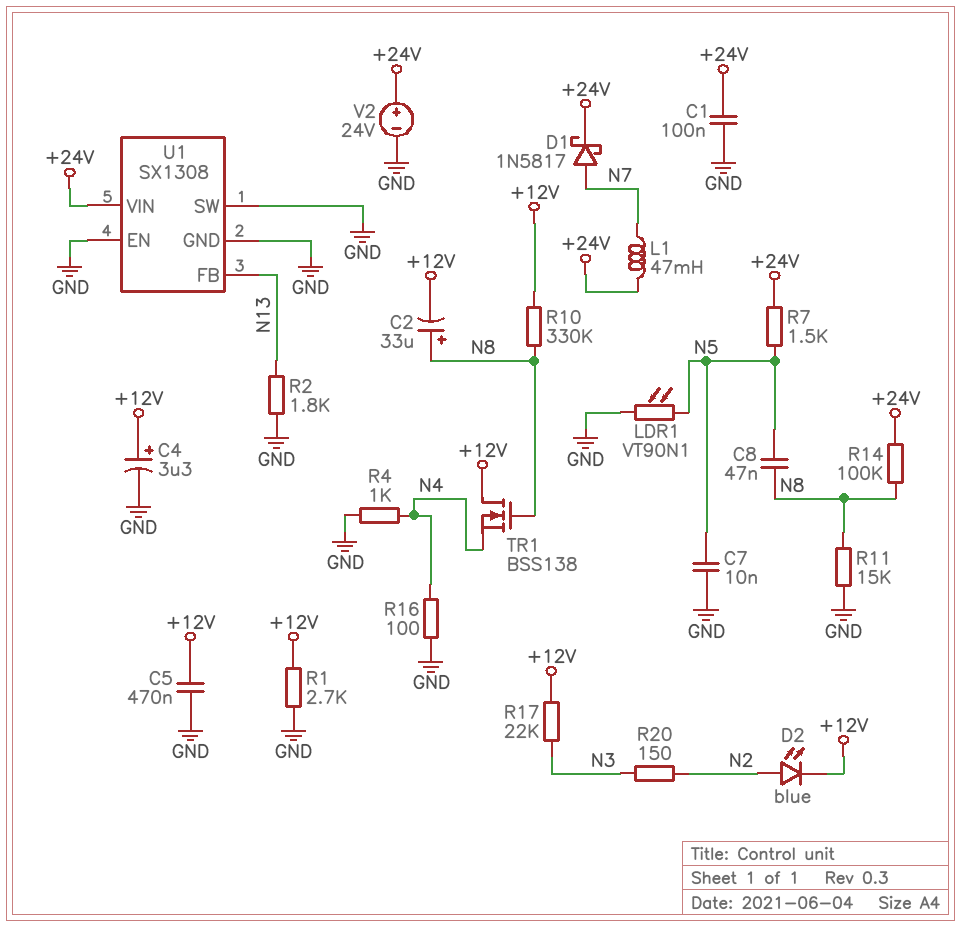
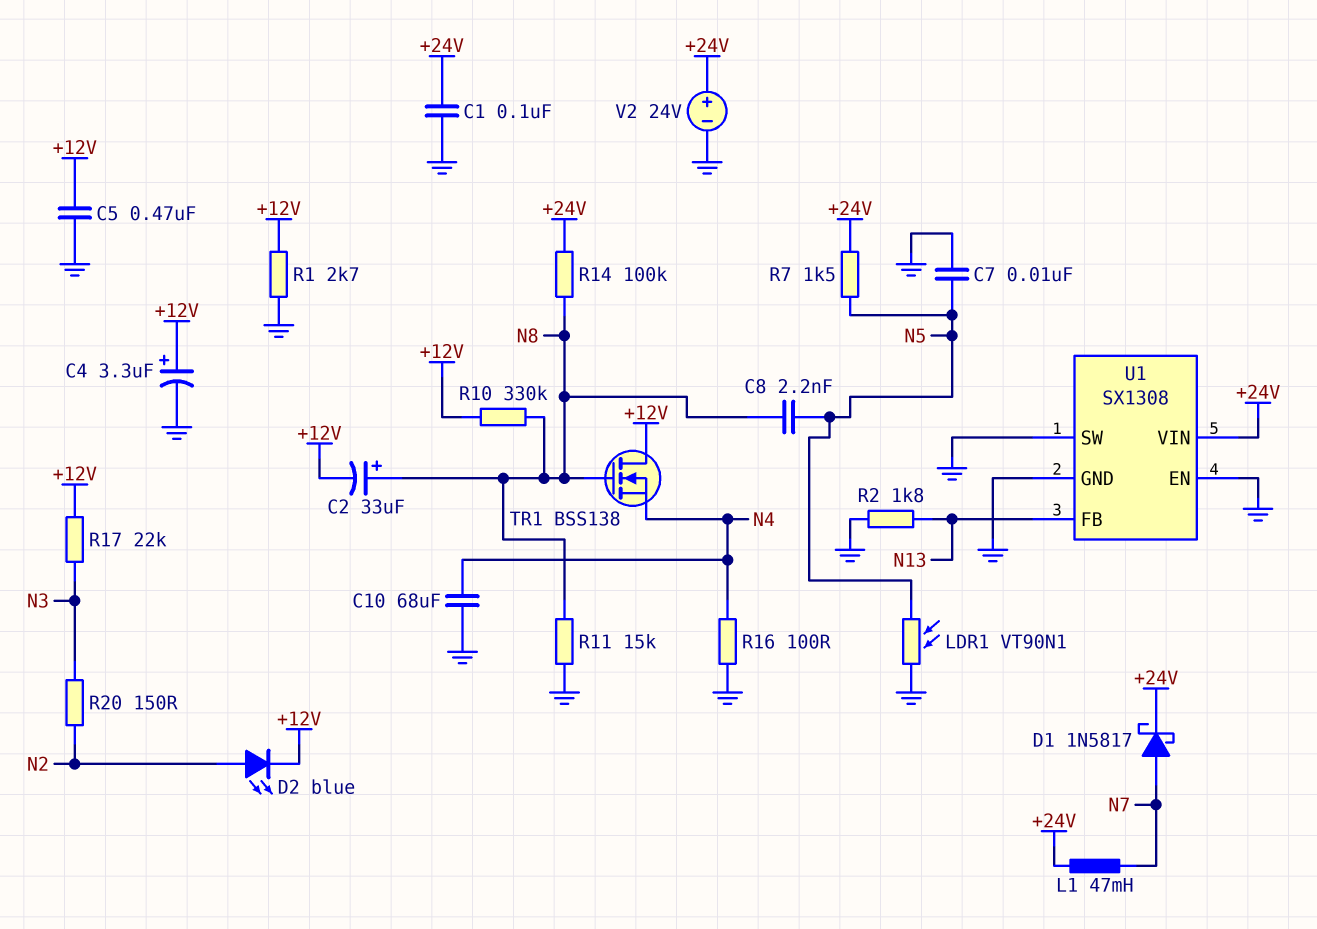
C8: 47nF (N5, N8) -> 2.2nF (N5, N8)
C10: none -> 68uF (GND, N4)
R4: 1k (GND, N4) -> none

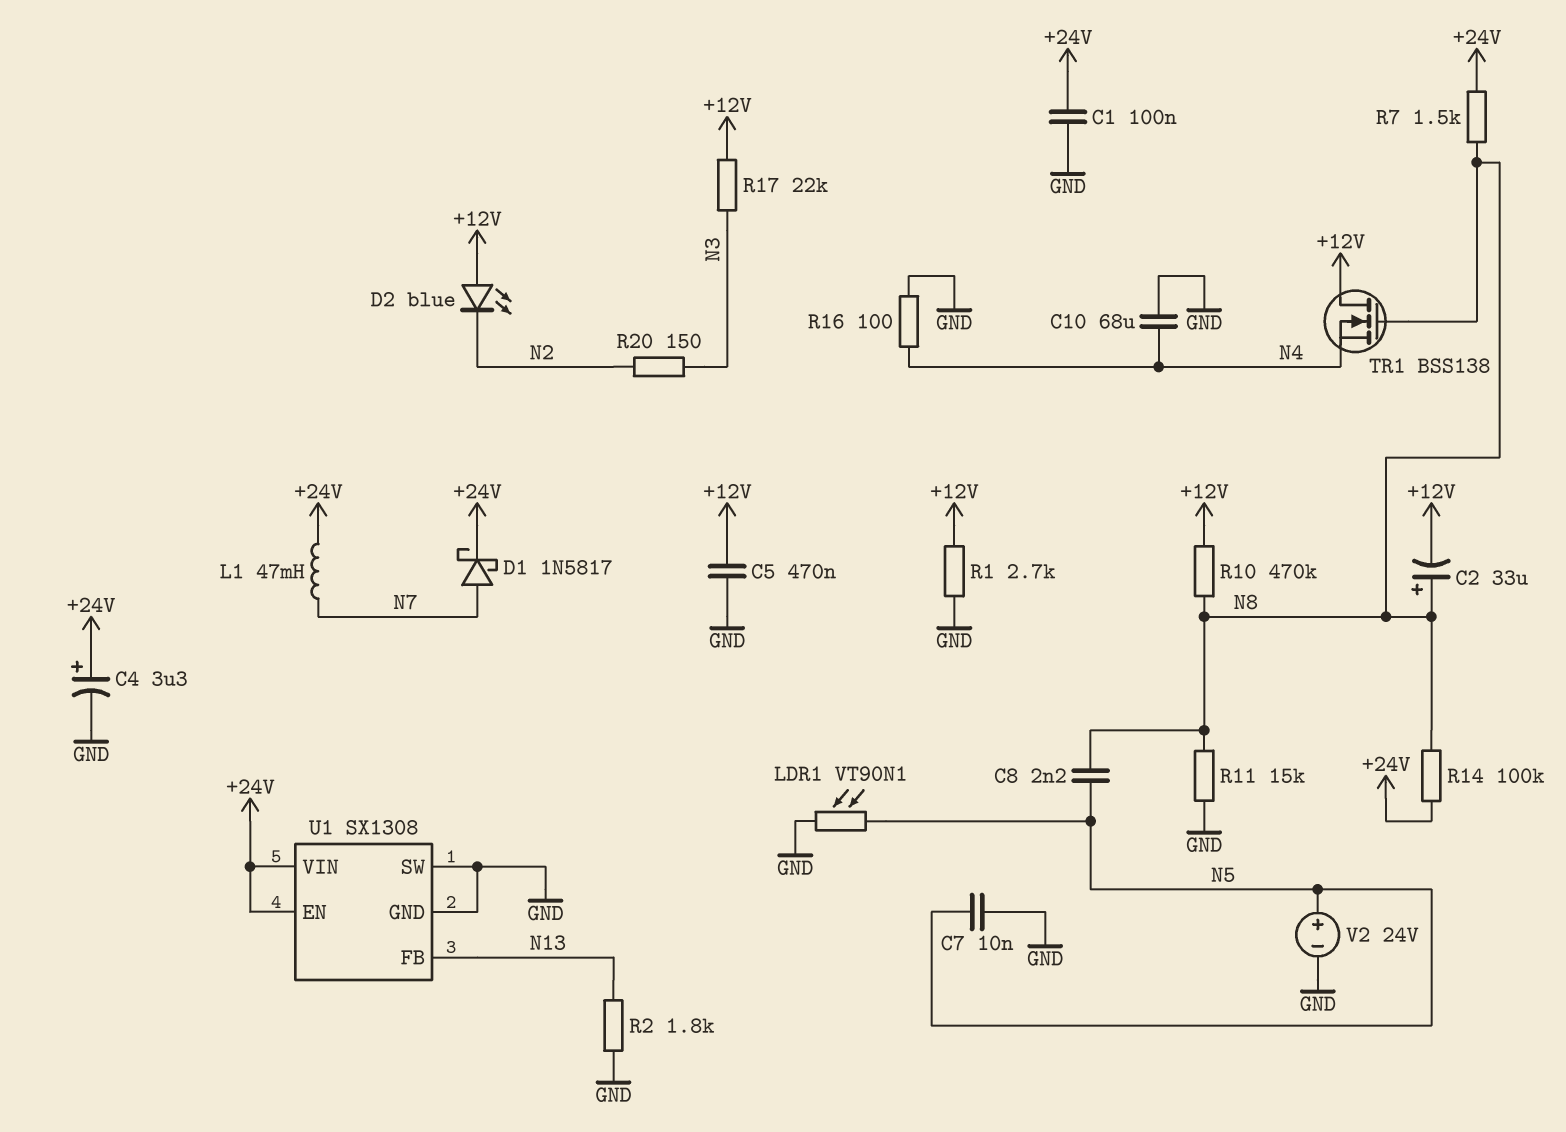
C4: 3.3uF (plus +12V, minus GND) -> 3.3uF (plus +24V, minus GND)
D2: LED blue (A N2, K +12V) -> LED blue (A +12V, K N2)
R7: 1.5k (+24V, N5) -> 1.5k (+24V, N8)
R10: 330k (+12V, N8) -> 470k (+12V, N8)
U1 pin EN: GND -> +24V
V2: 24V (plus +24V, minus GND) -> 24V (plus N5, minus GND)

